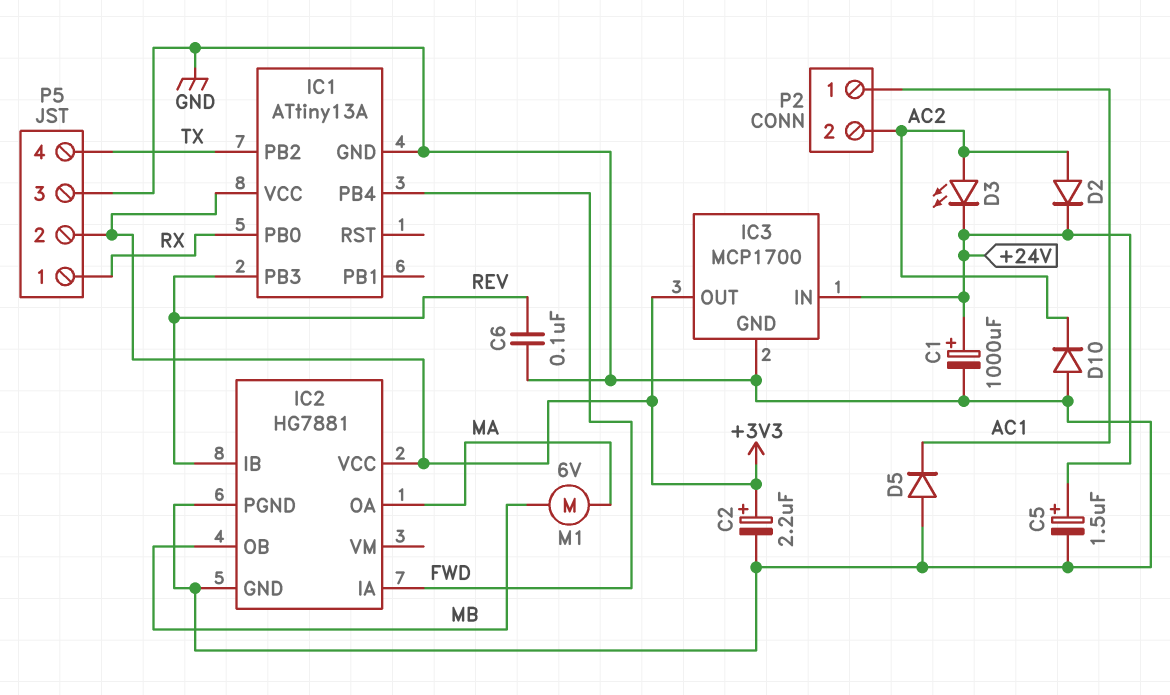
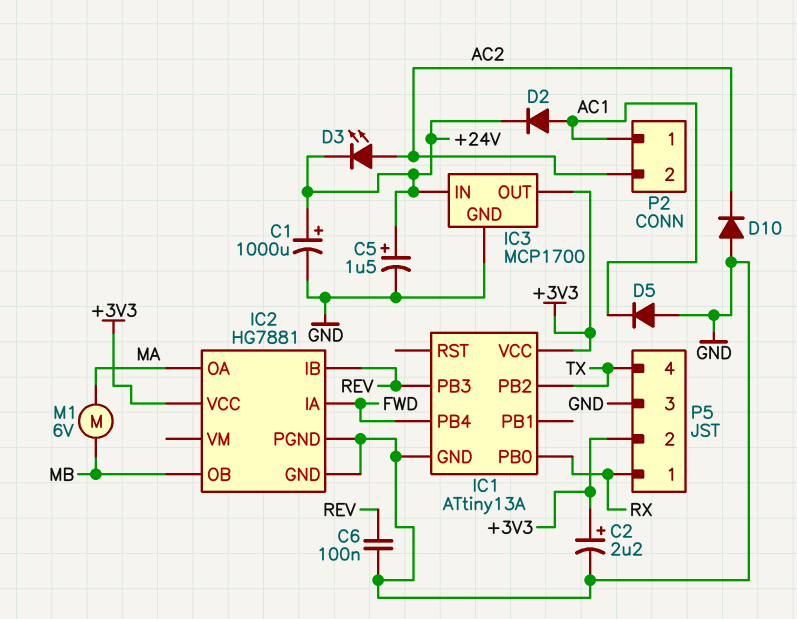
D2: diode (A AC2, K +24V) -> diode (A AC1, K +24V)

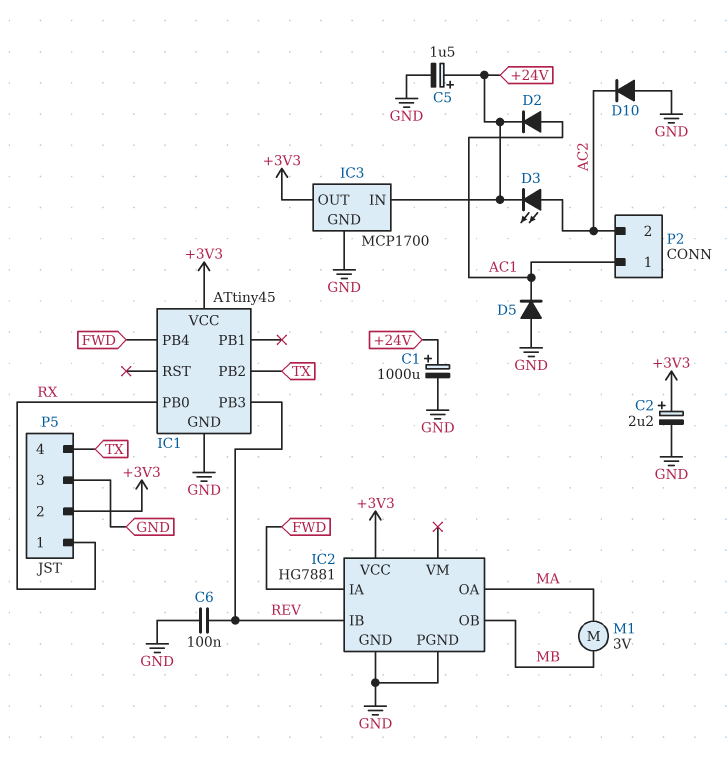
IC1: ATtiny13A -> ATtiny45
M1: motor 6V (MA, MB) -> motor 3V (MA, MB)

